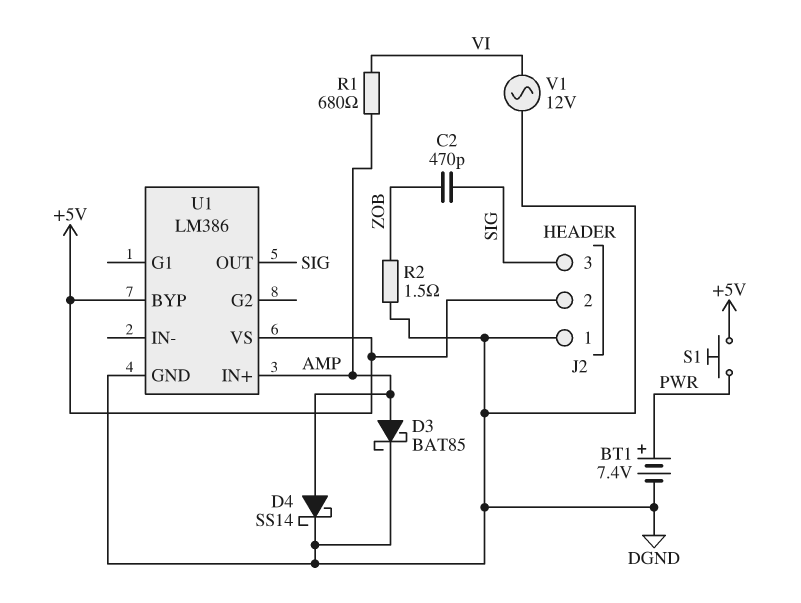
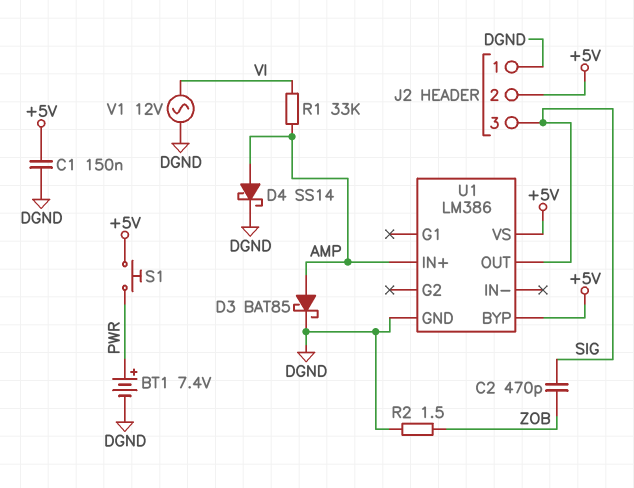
C1: none -> 150nF (+5V, DGND)
R1: 680 (AMP, VI) -> 33k (AMP, VI)

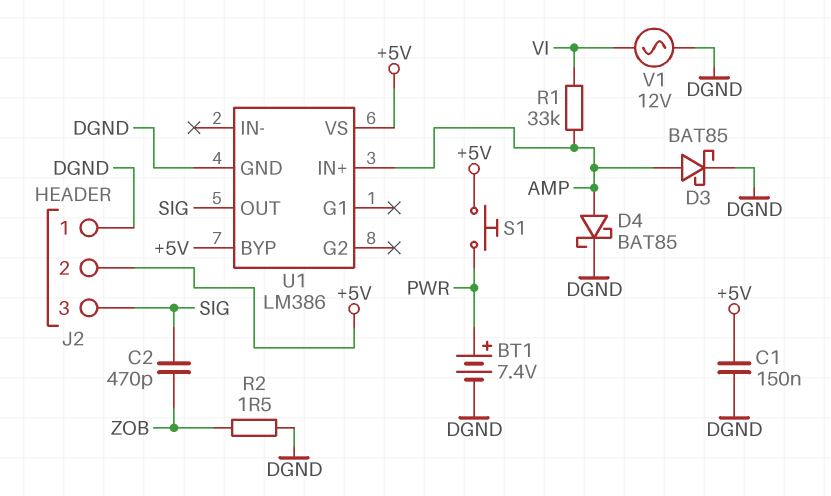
D4: schottky SS14 (A AMP, K DGND) -> schottky BAT85 (A AMP, K DGND)

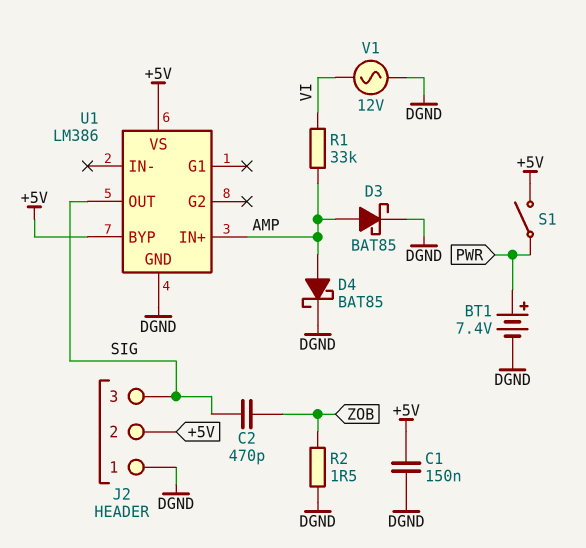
S1: button (+5V, PWR) -> switch (+5V, PWR)

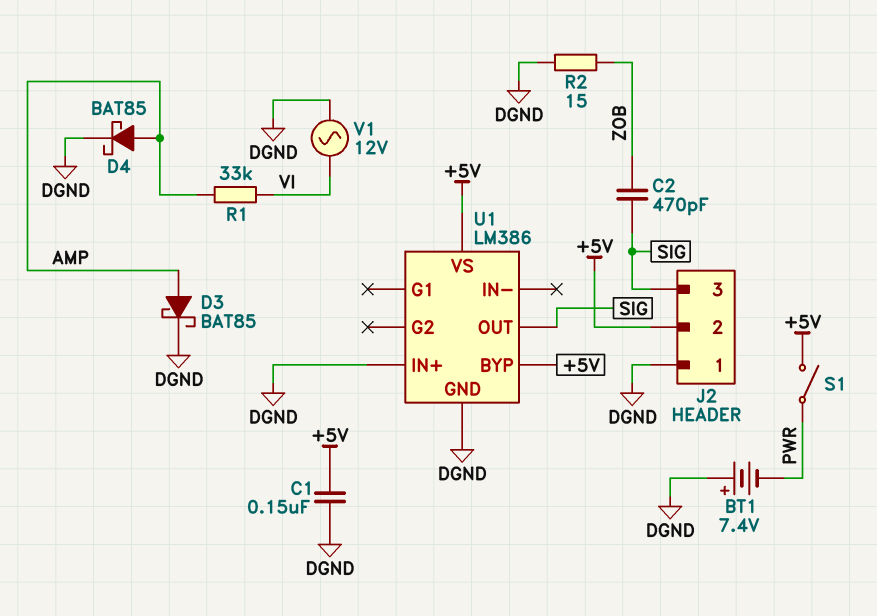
BT1: 7.4V (plus PWR, minus DGND) -> 7.4V (plus DGND, minus PWR)
R2: 1.5 (DGND, ZOB) -> 15 (DGND, ZOB)
U1 pin IN+: AMP -> DGND

